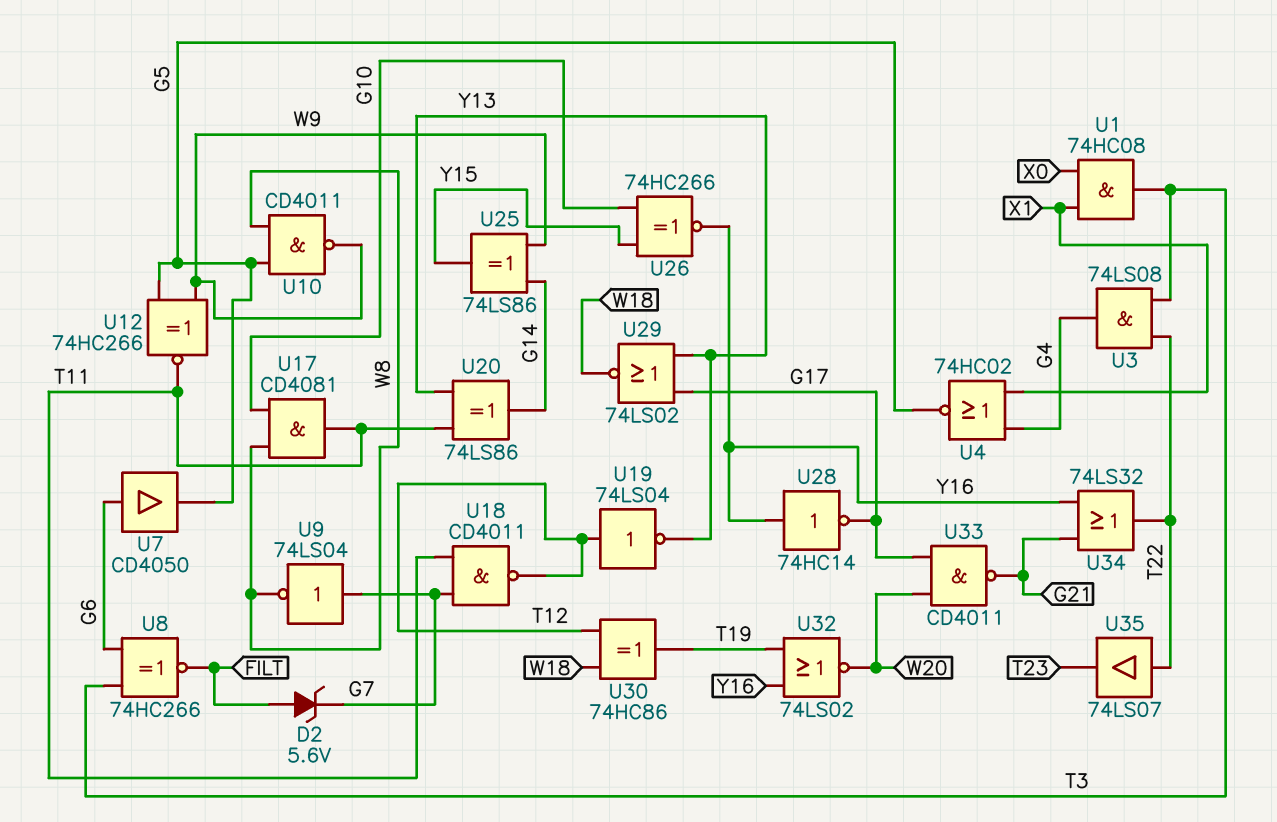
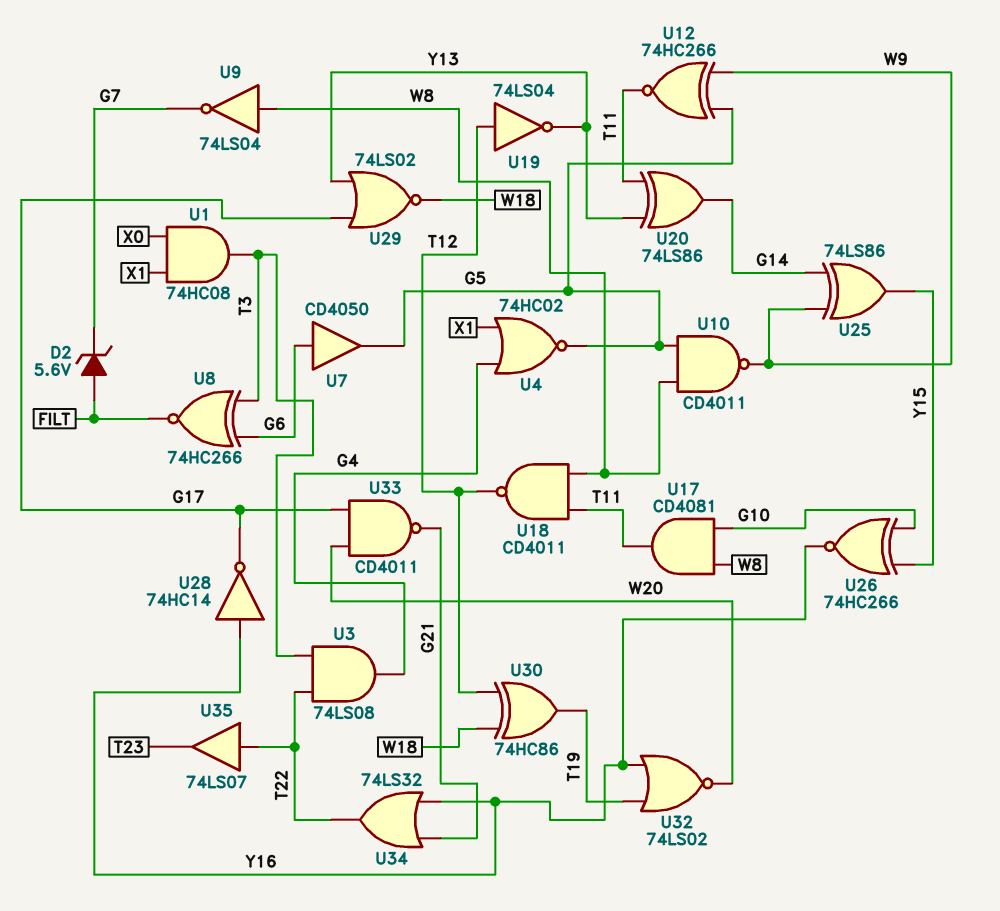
U9: NOT 74LS04 (in G7, out W8) -> NOT 74LS04 (in W8, out G7)
U18: NAND CD4011 (in G7, in T11, out T12) -> NAND CD4011 (in T11, in W8, out T12)

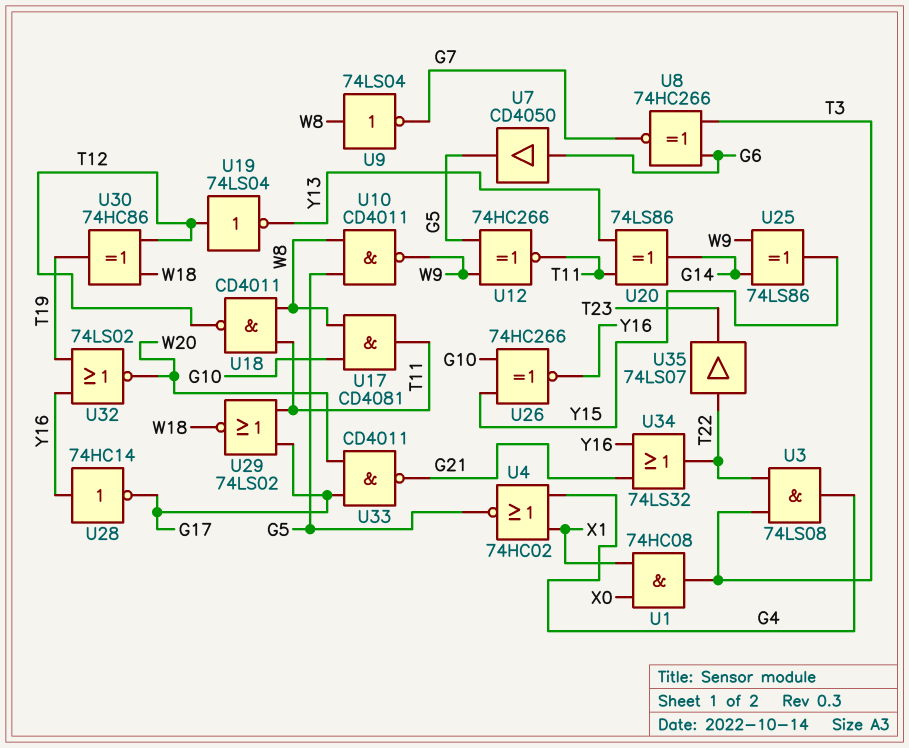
D2: zener 5.6V (A FILT, K G7) -> none
U8: XNOR 74HC266 (in G6, in T3, out FILT) -> XNOR 74HC266 (in G6, in T3, out G7)
U29: NOR 74LS02 (in G17, in Y13, out W18) -> NOR 74LS02 (in G17, in T11, out W18)

